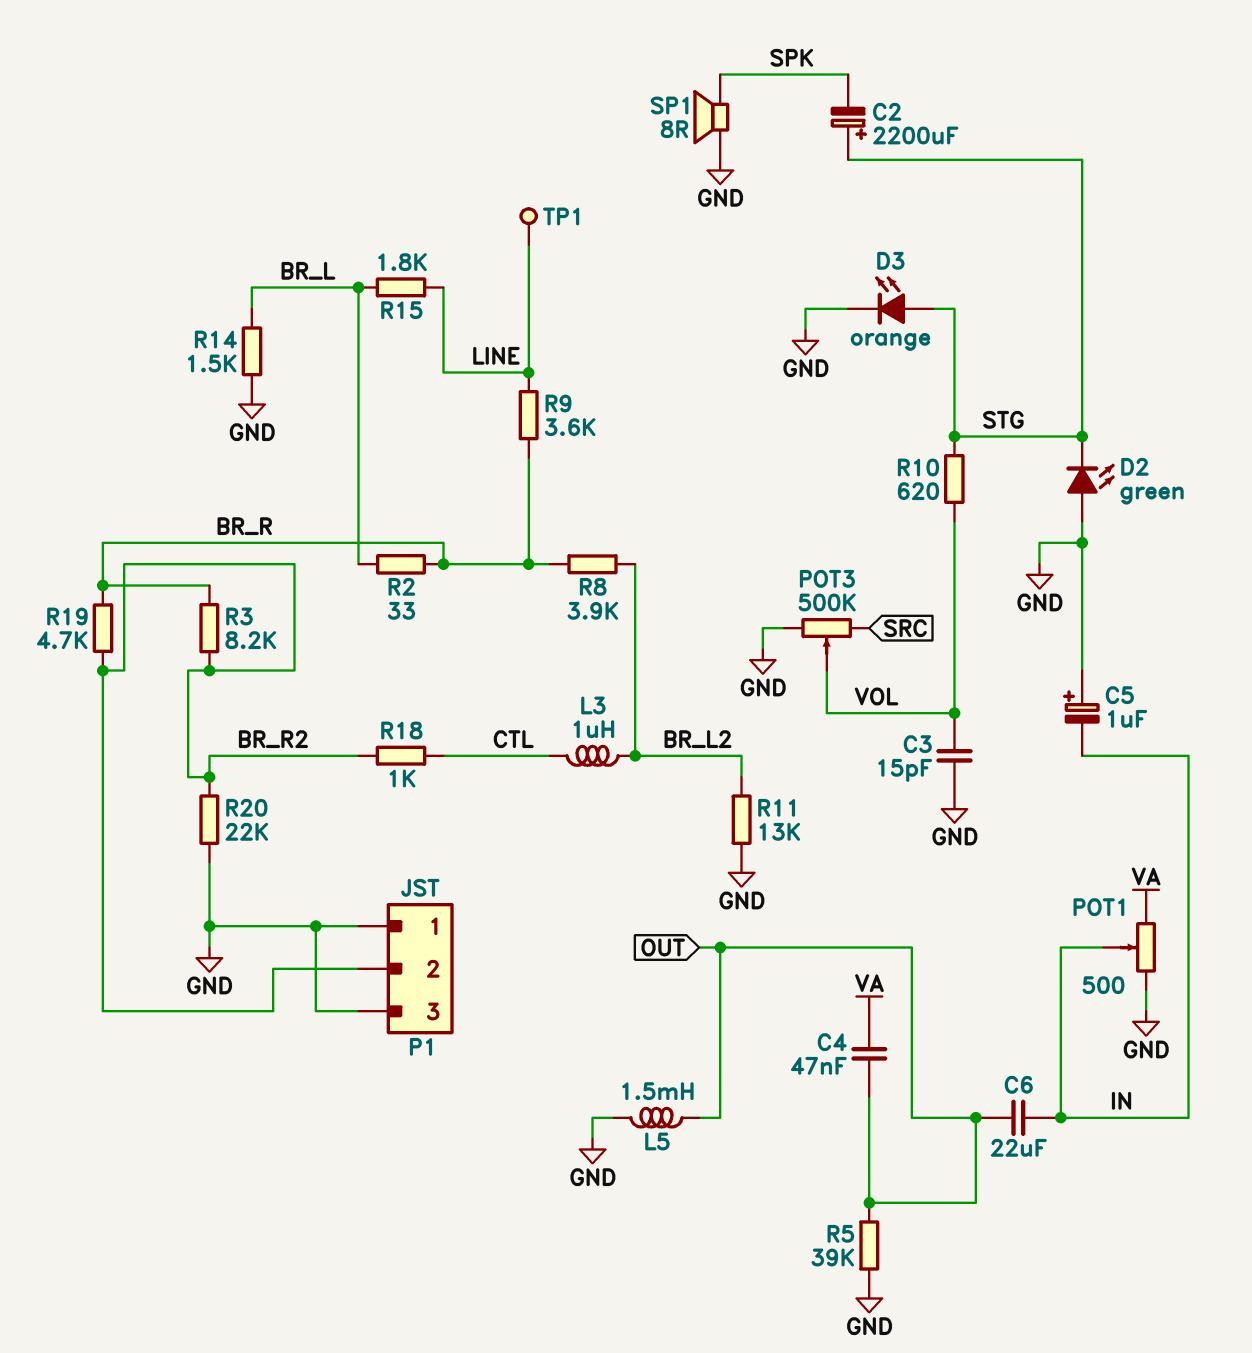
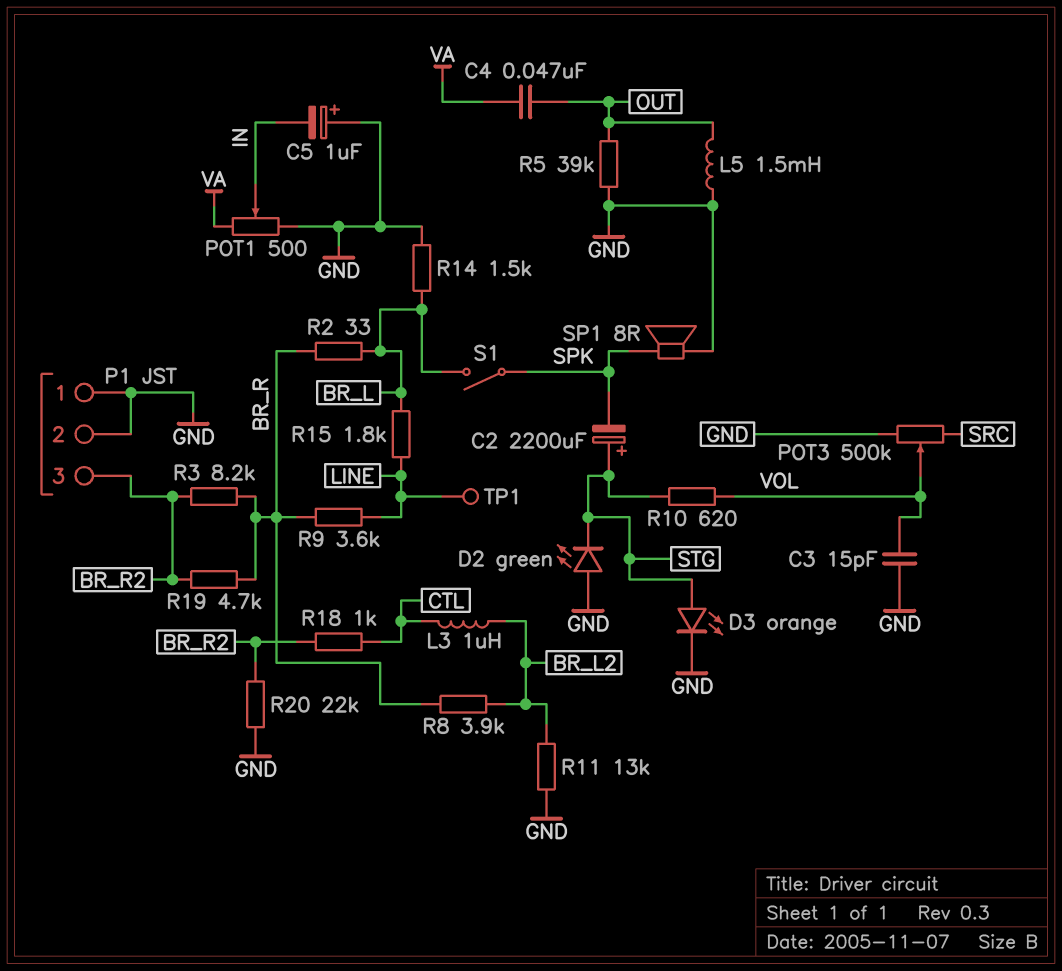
C6: 22uF (IN, OUT) -> none
P1 pin 2: BR_R2 -> GND
P1 pin 3: GND -> BR_R2
S1: none -> switch (BR_L, SPK)

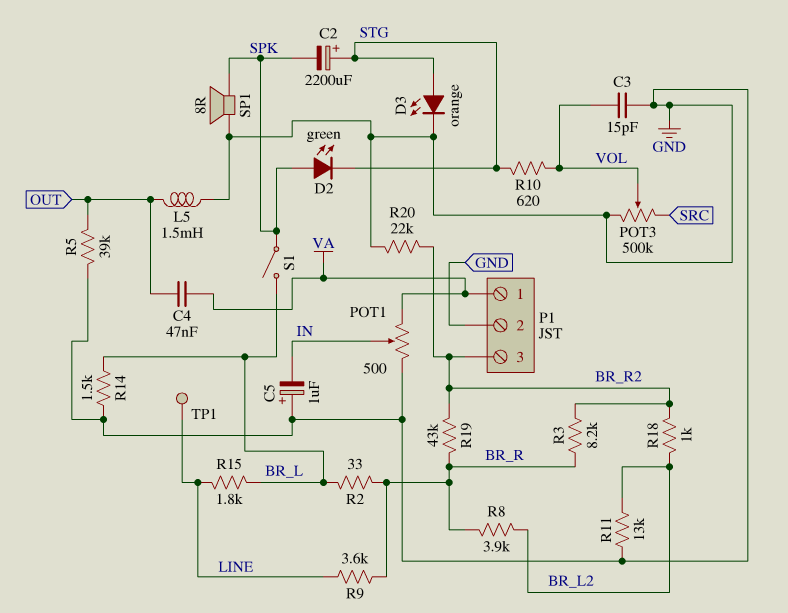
D2: LED green (A GND, K STG) -> LED green (A SPK, K STG)
L3: 1uH (BR_L2, CTL) -> none
P1 pin 1: GND -> VA
R18: 1k (BR_R2, CTL) -> 1k (BR_L2, BR_R2)
R19: 4.7k (BR_R, BR_R2) -> 43k (BR_R, BR_R2)

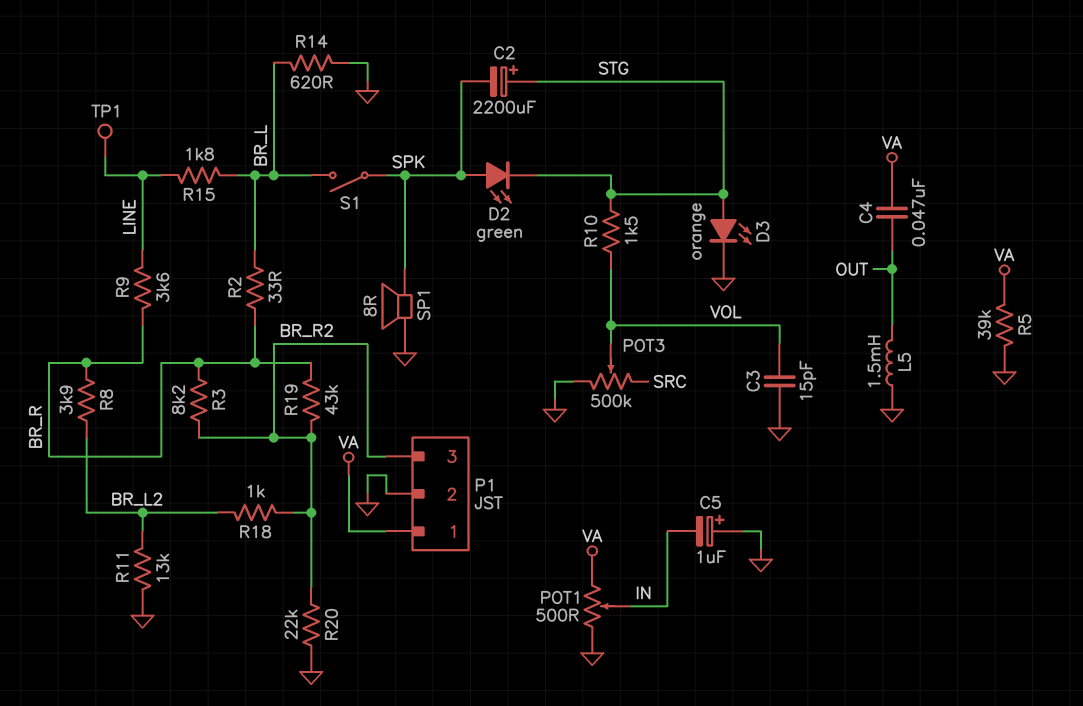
R5: 39k (GND, OUT) -> 39k (GND, VA)
R10: 620 (STG, VOL) -> 1.5k (STG, VOL)
R14: 1.5k (BR_L, GND) -> 620 (BR_L, GND)

